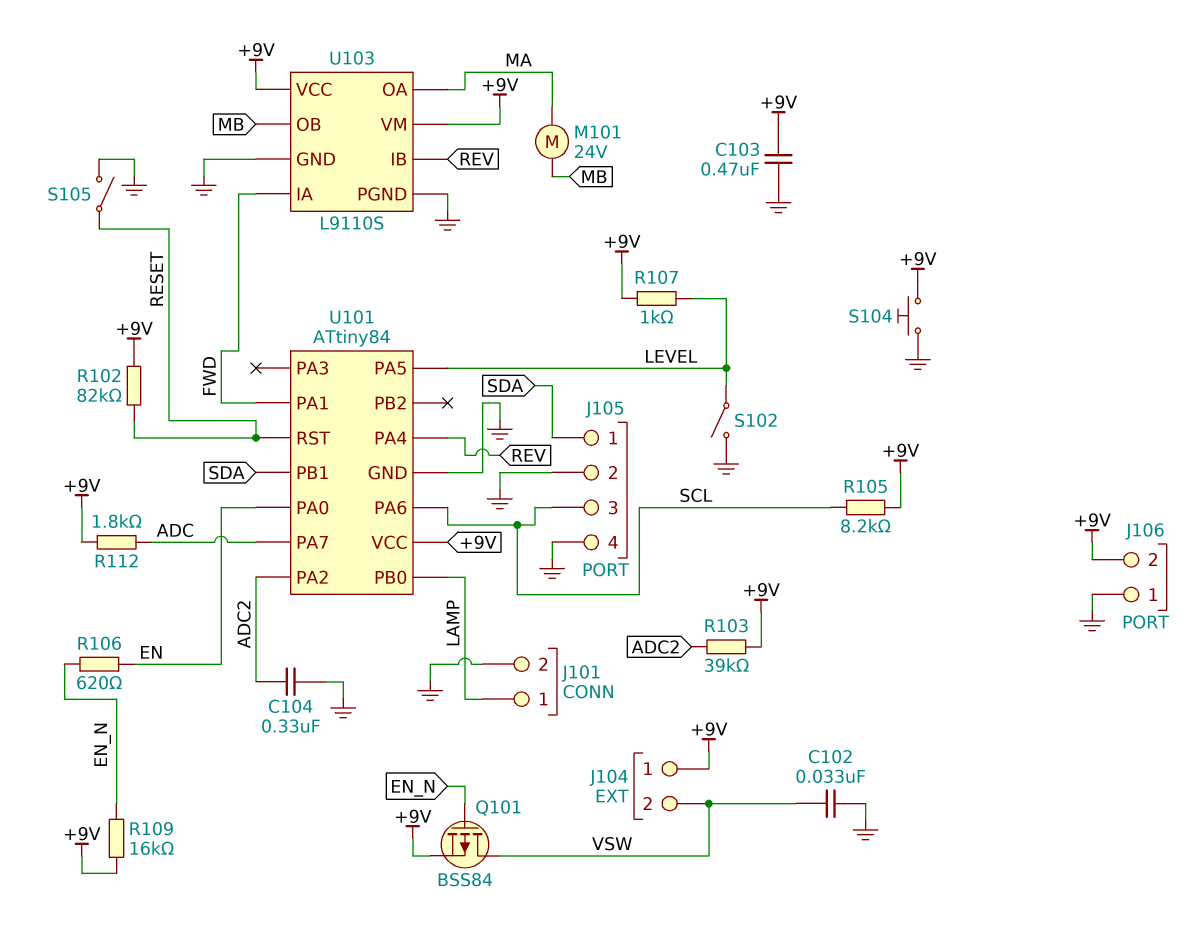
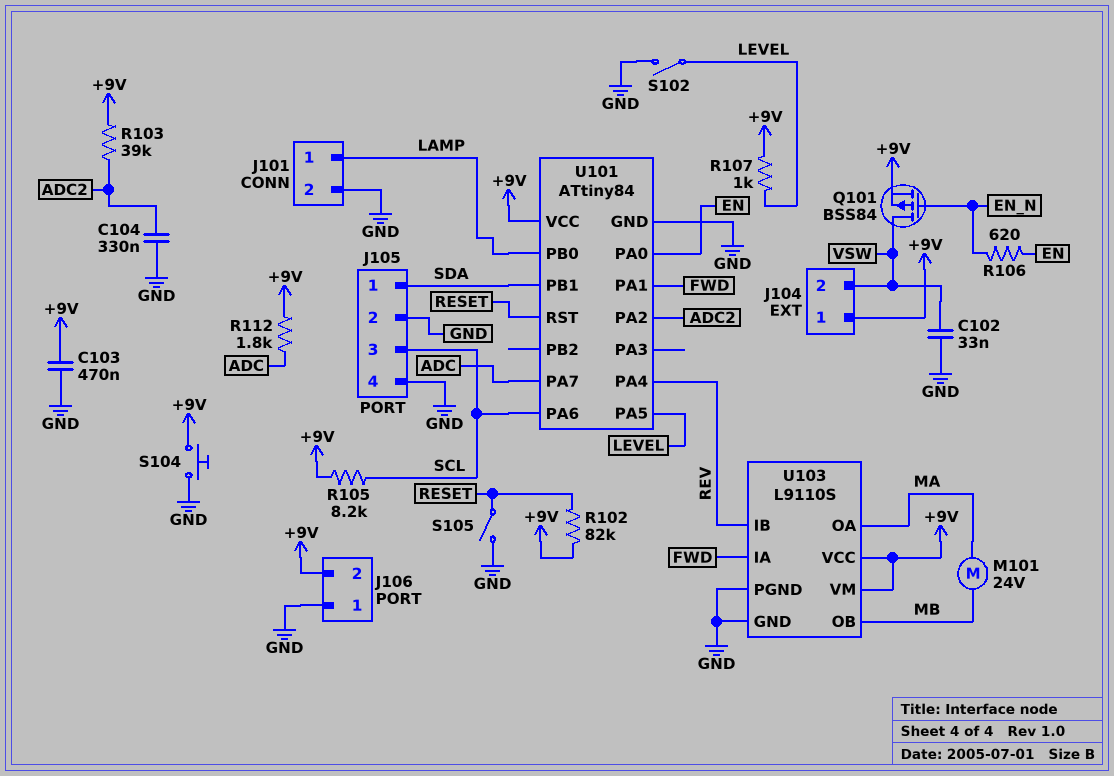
R109: 16k (+9V, EN_N) -> none

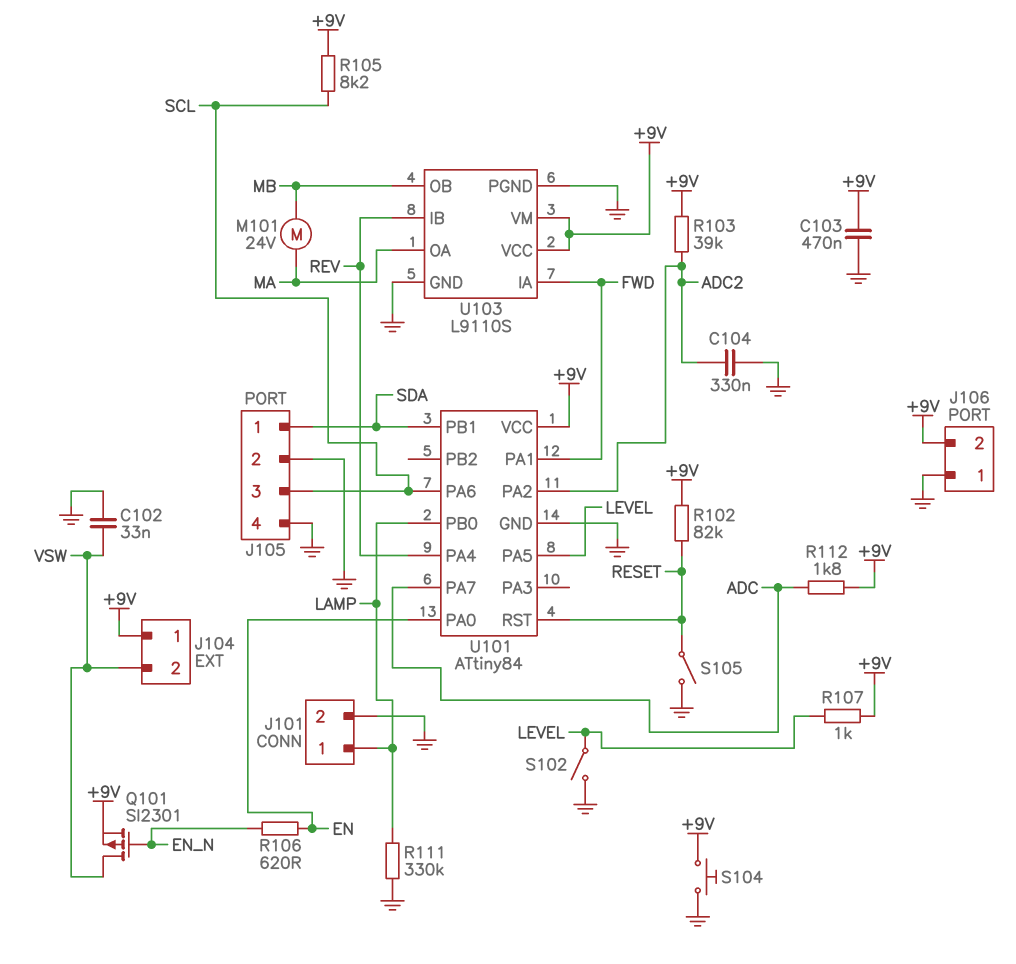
Q101: PMOS BSS84 (G EN_N, D VSW, S +9V) -> PMOS SI2301 (G EN_N, D VSW, S +9V)
R111: none -> 330k (GND, LAMP)

